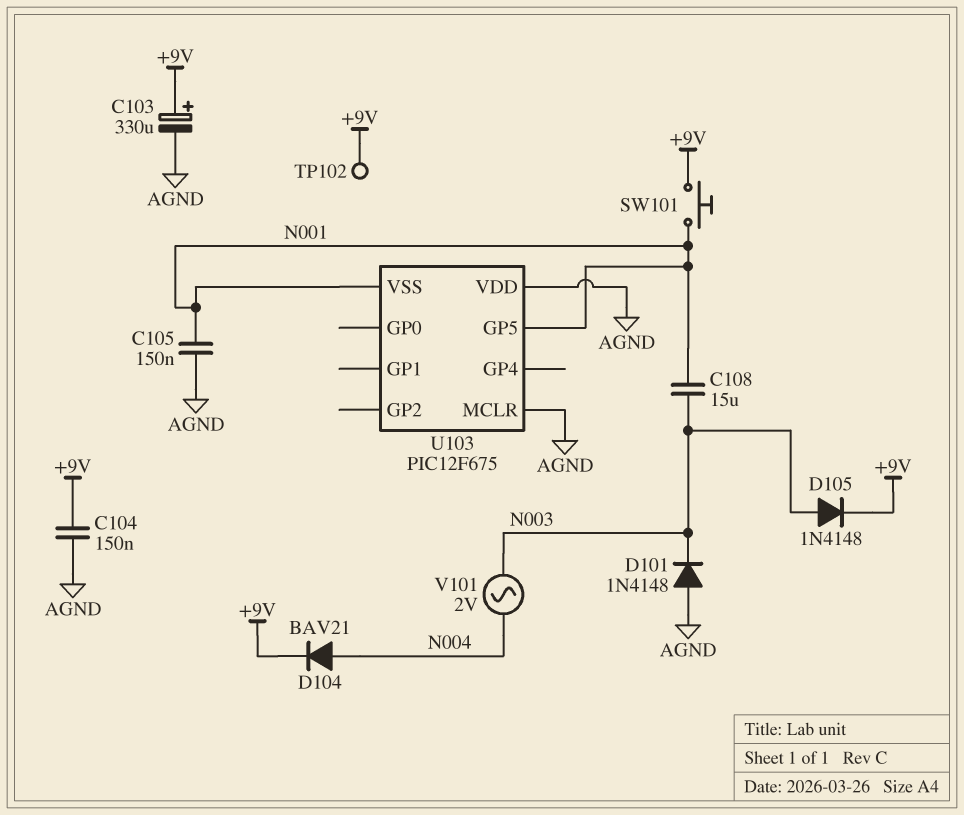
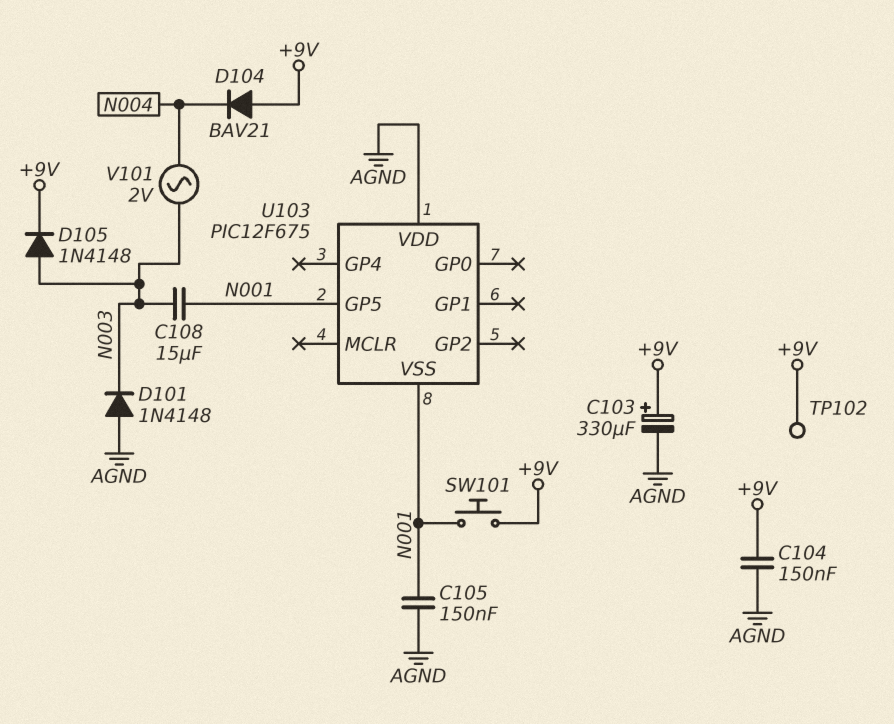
D104: diode BAV21 (A N004, K +9V) -> diode BAV21 (A +9V, K N004)
U103 pin MCLR: AGND -> none

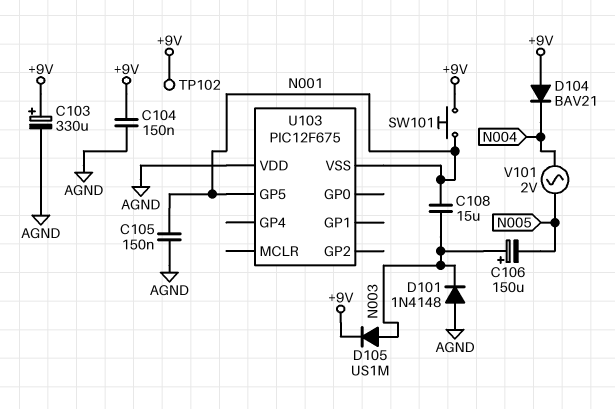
C106: none -> 150uF (plus N003, minus N005)
D105: diode 1N4148 (A N003, K +9V) -> diode US1M (A N003, K +9V)
V101: AC 2V (N003, N004) -> AC 2V (N004, N005)

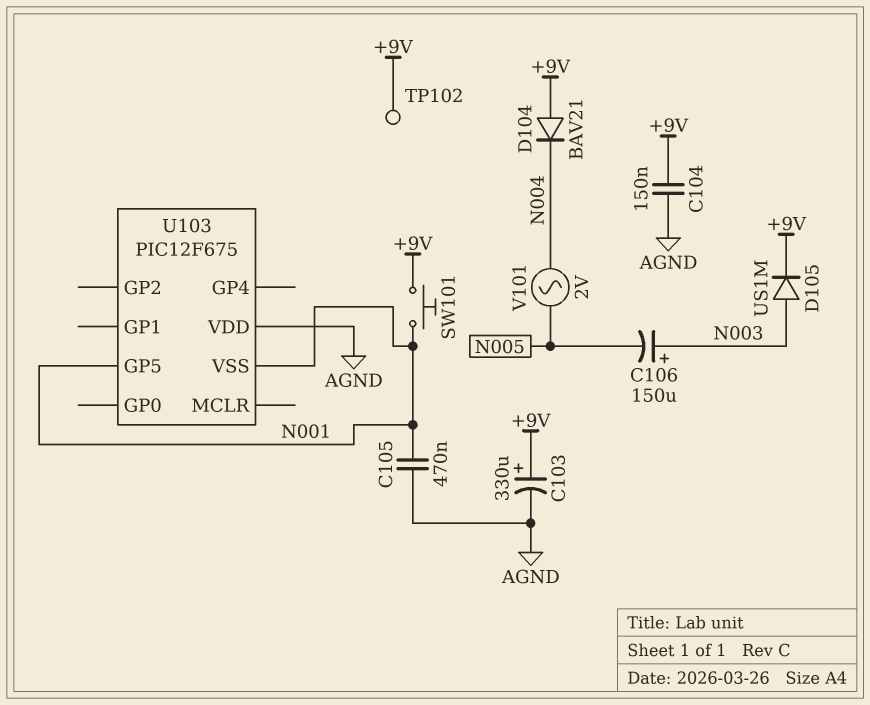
C105: 150nF (AGND, N001) -> 470nF (AGND, N001)
C108: 15uF (N001, N003) -> none
D101: diode 1N4148 (A AGND, K N003) -> none

